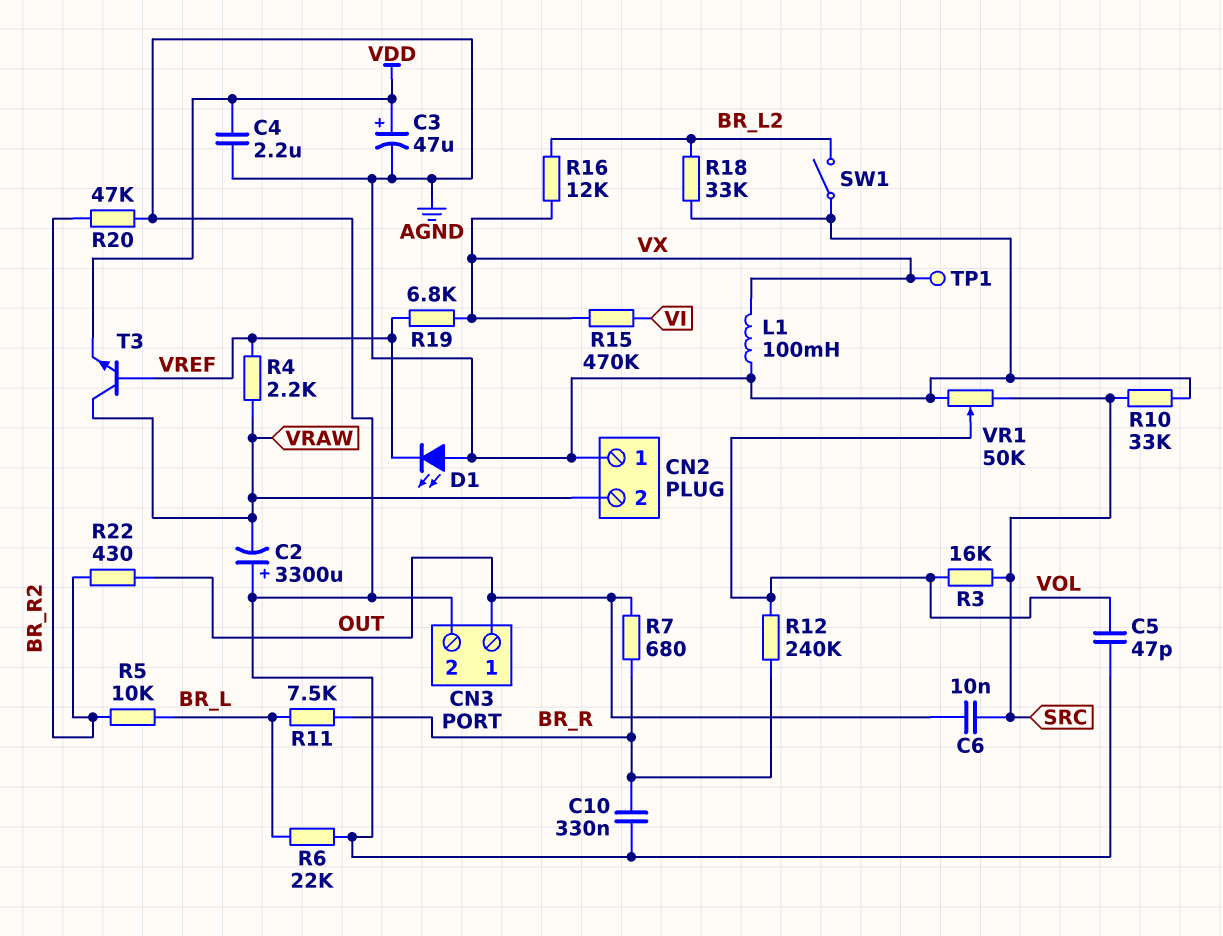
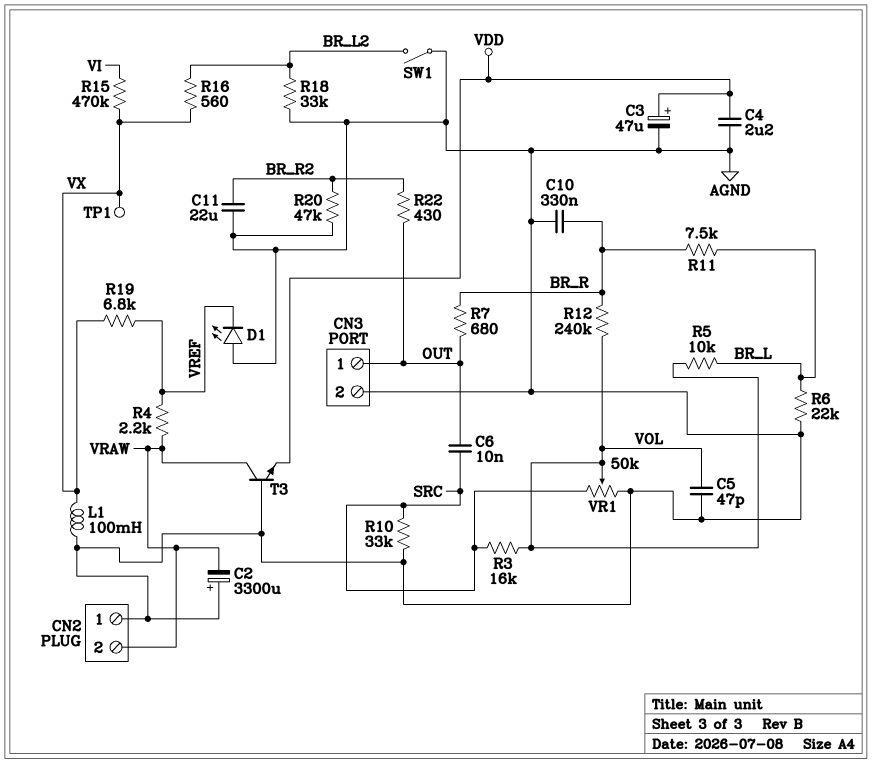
C11: none -> 22uF (AGND, BR_R2)
R5: 10k (BR_L, BR_R2) -> 10k (BR_L, VOL)
R16: 12k (BR_L2, VX) -> 560 (BR_L2, VX)
T3: NPN (B VREF, C VRAW, E VDD) -> NPN (B AGND, C VRAW, E VDD)

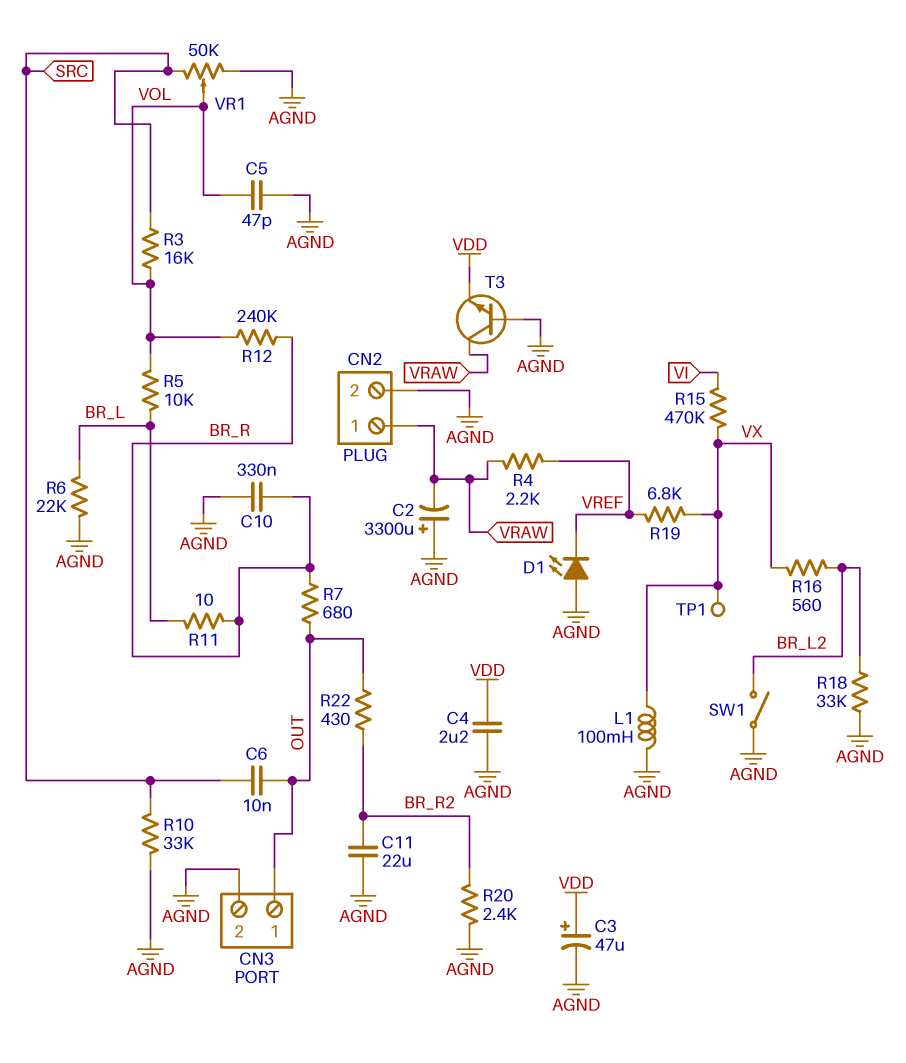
CN2 pin 1: AGND -> VRAW
CN2 pin 2: VRAW -> AGND
R11: 7.5k (BR_L, BR_R) -> 10 (BR_L, BR_R)
R20: 47k (AGND, BR_R2) -> 2.4k (AGND, BR_R2)

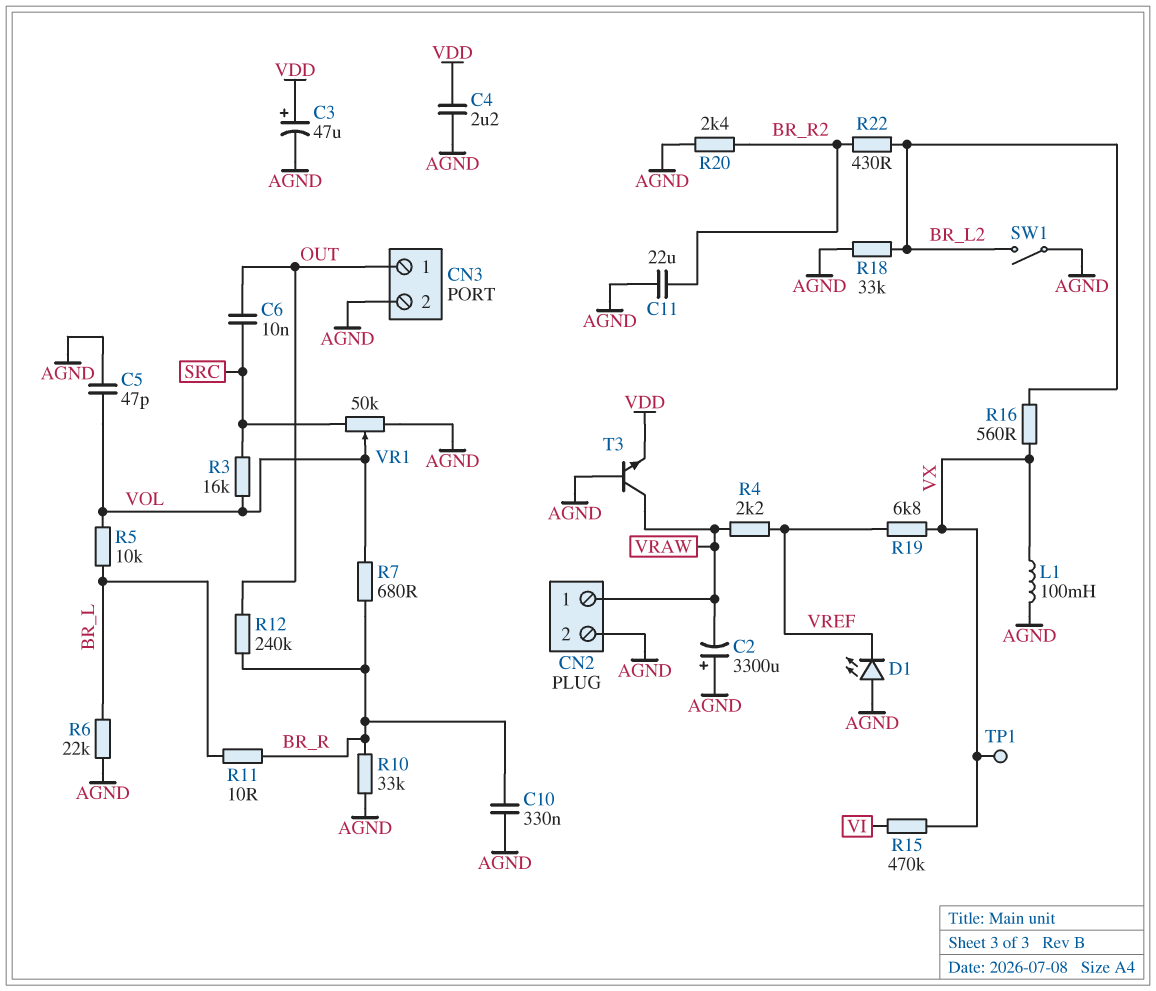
R7: 680 (BR_R, OUT) -> 680 (BR_R, VOL)
R10: 33k (AGND, SRC) -> 33k (AGND, BR_R)
R12: 240k (BR_R, VOL) -> 240k (BR_R, OUT)
R22: 430 (BR_R2, OUT) -> 430 (BR_L2, BR_R2)

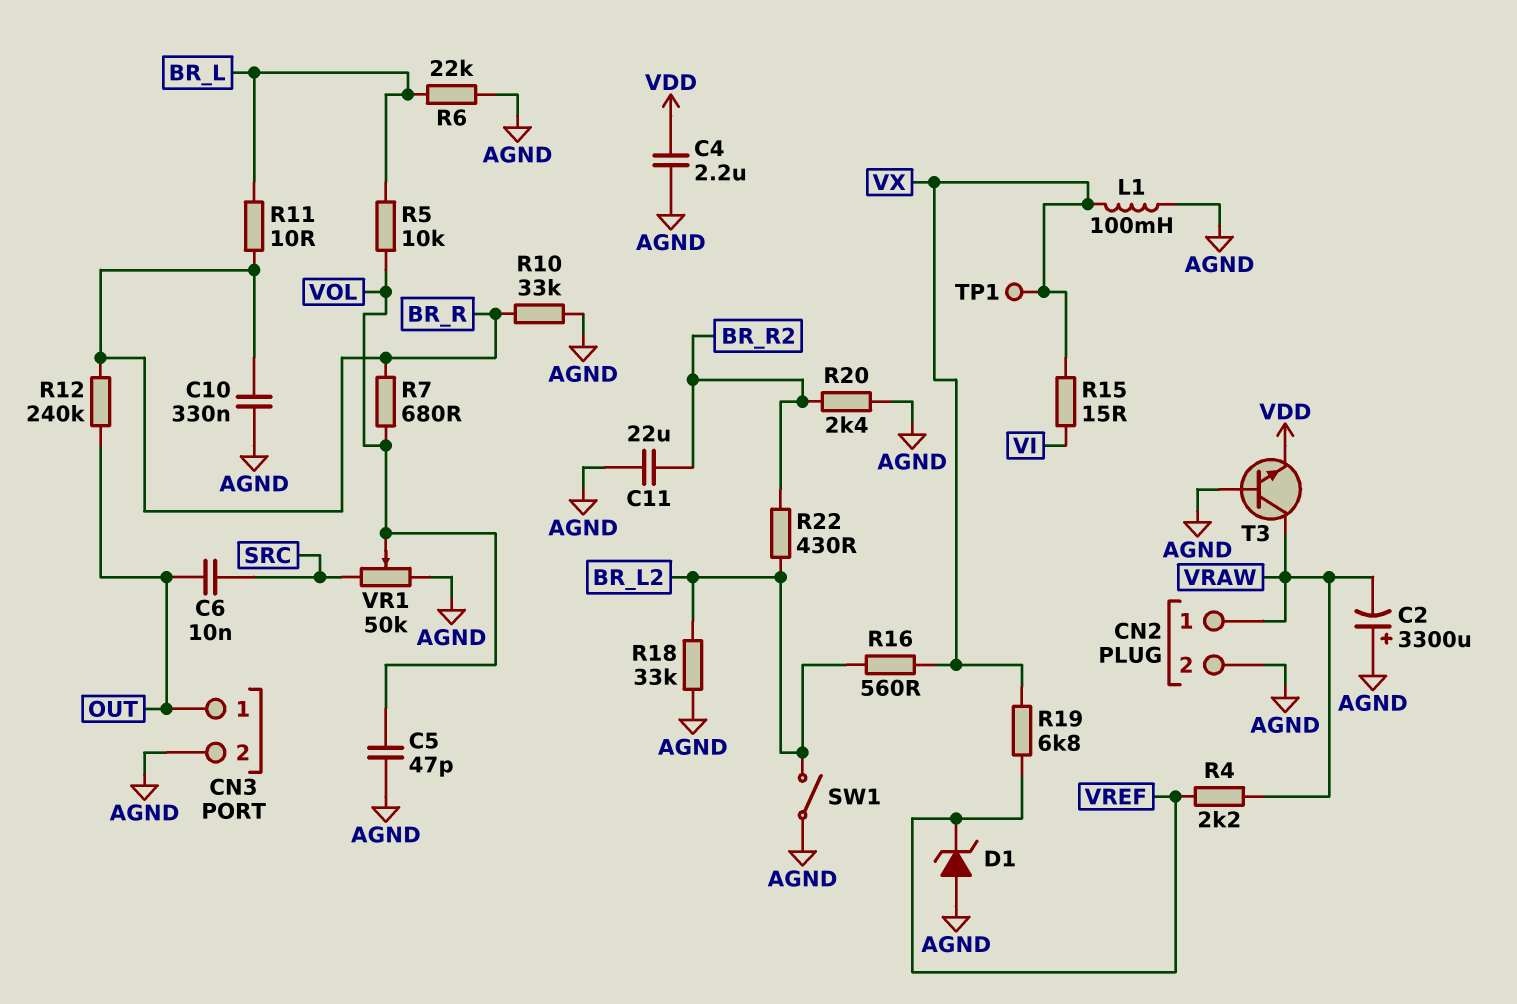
C3: 47uF (plus VDD, minus AGND) -> none
D1: LED (A AGND, K VREF) -> zener (A AGND, K VREF)
R3: 16k (SRC, VOL) -> none
R15: 470k (VI, VX) -> 15 (VI, VX)

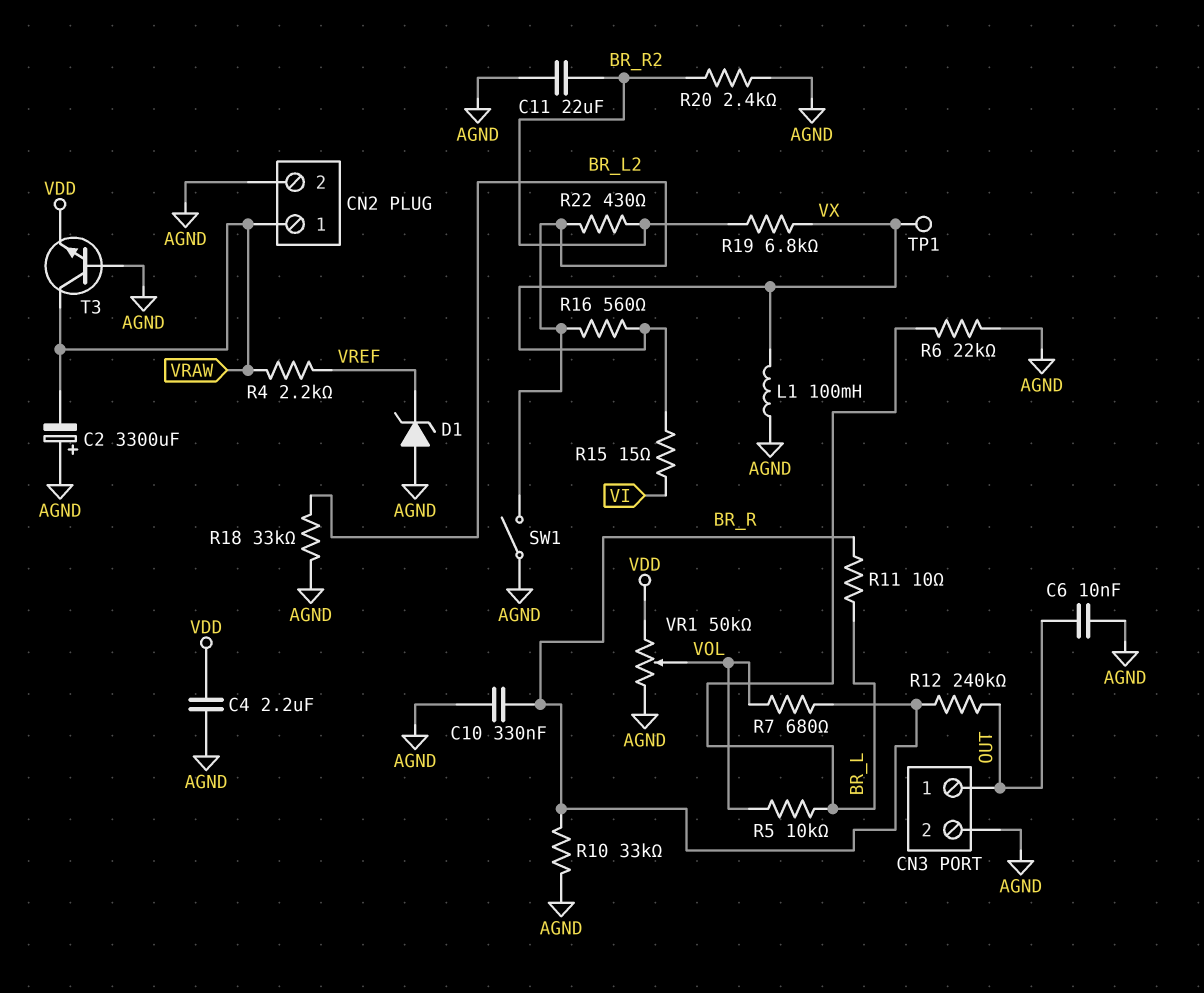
C5: 47pF (AGND, VOL) -> none
C6: 10nF (OUT, SRC) -> 10nF (AGND, OUT)
R19: 6.8k (VREF, VX) -> 6.8k (BR_R2, VX)
VR1: 50k (AGND, SRC, wiper VOL) -> 50k (AGND, VDD, wiper VOL)

